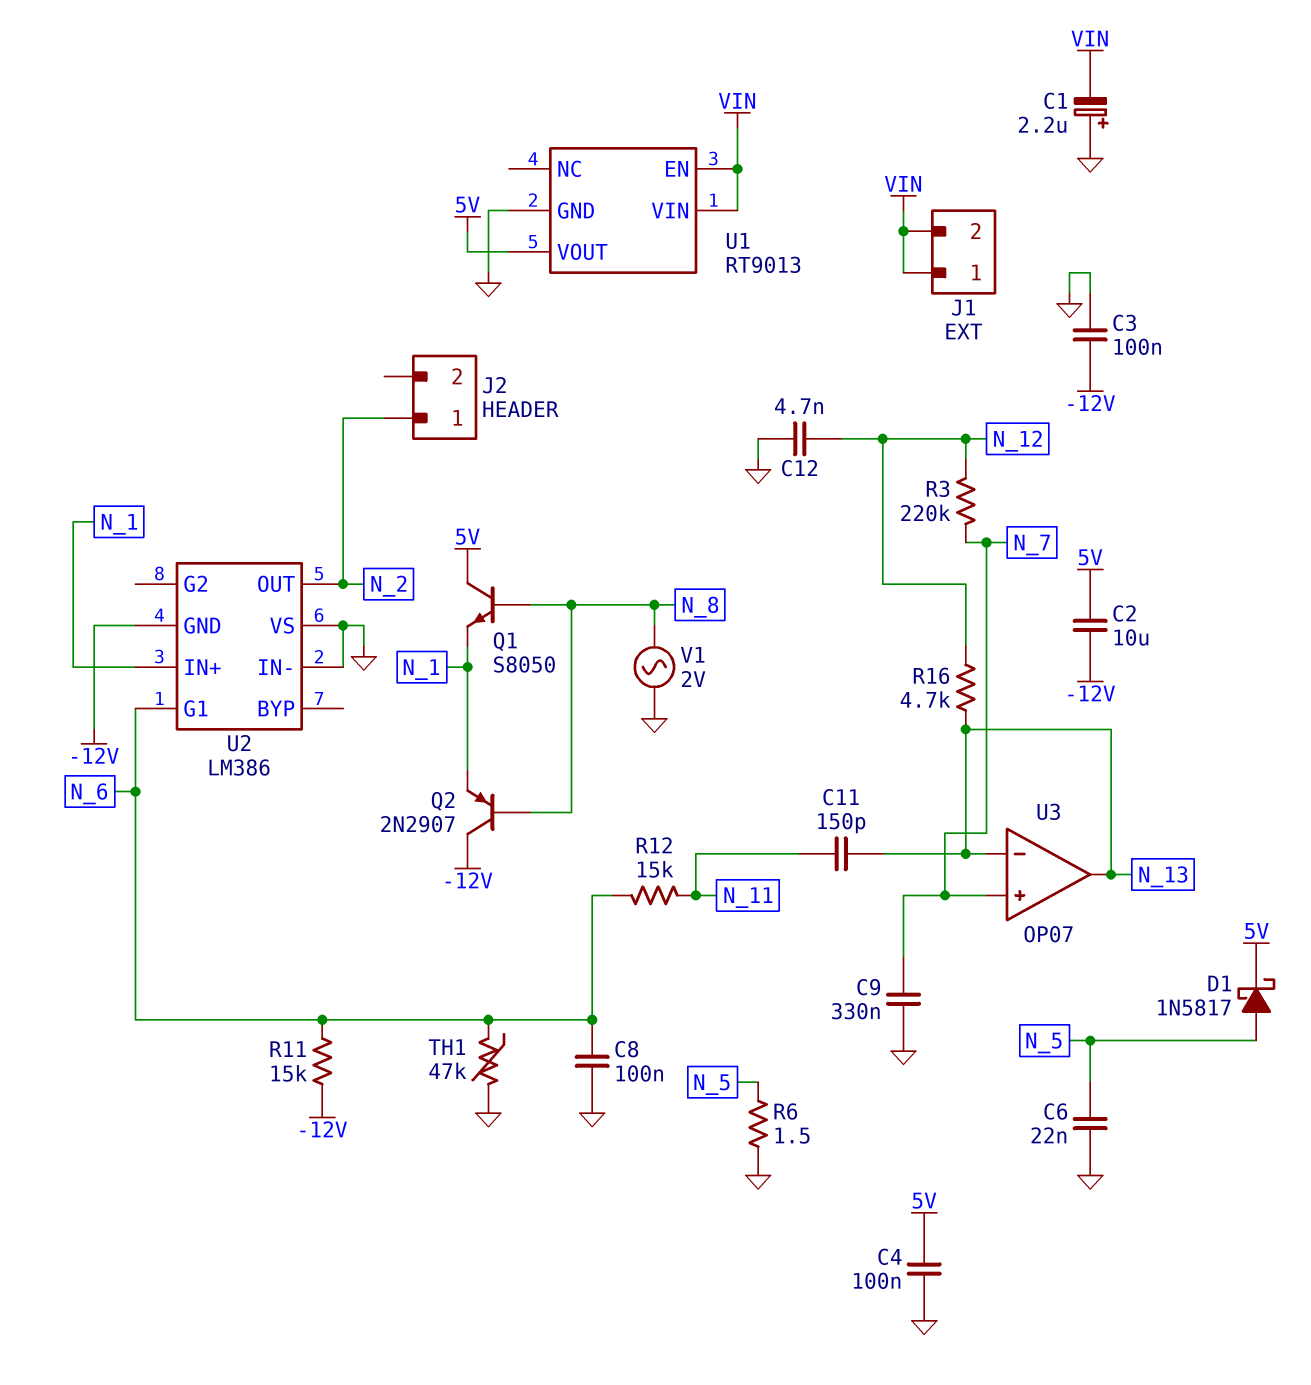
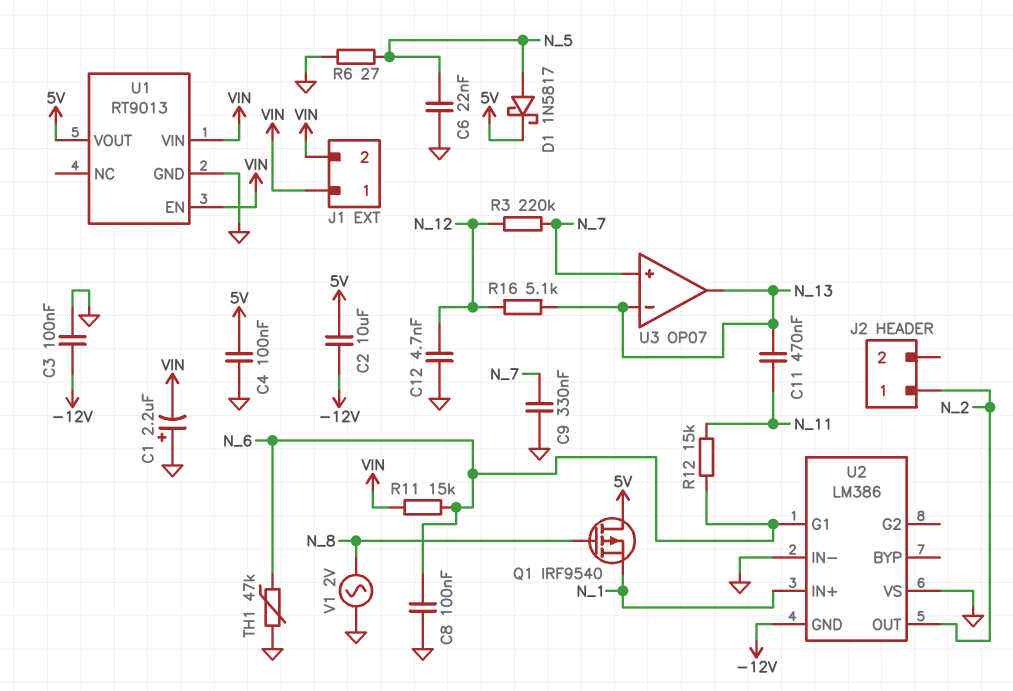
C11: 150pF (N_11, N_13) -> 470nF (N_11, N_13)
Q1: NPN S8050 (B N_8, C 5V, E N_1) -> PMOS IRF9540 (G N_8, D 5V, S N_1)
Q2: PNP 2N2907 (B N_8, C -12V, E N_1) -> none
R6: 1.5 (GND, N_5) -> 27 (GND, N_5)
R11: 15k (-12V, N_6) -> 15k (N_6, VIN)
R16: 4.7k (N_12, N_13) -> 5.1k (N_12, N_13)

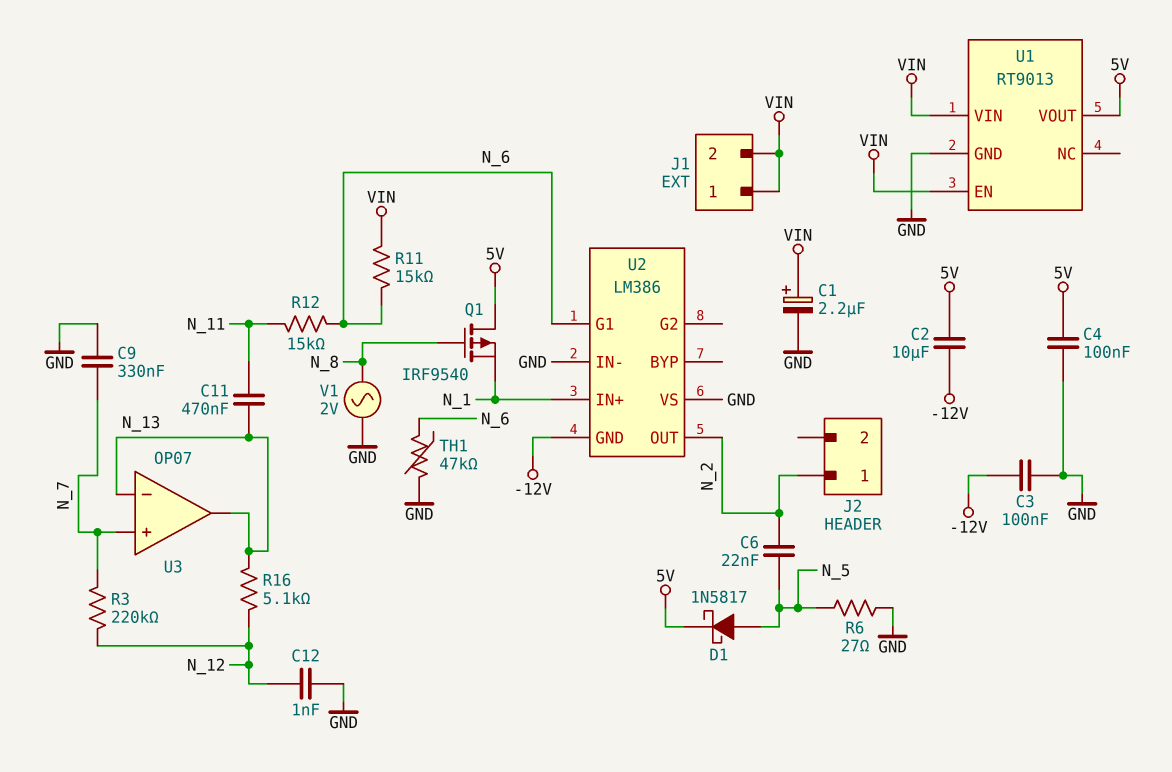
C1: 2.2uF (plus GND, minus VIN) -> 2.2uF (plus VIN, minus GND)
C6: 22nF (GND, N_5) -> 22nF (N_2, N_5)
C8: 100nF (GND, N_6) -> none
C12: 4.7nF (GND, N_12) -> 1nF (GND, N_12)

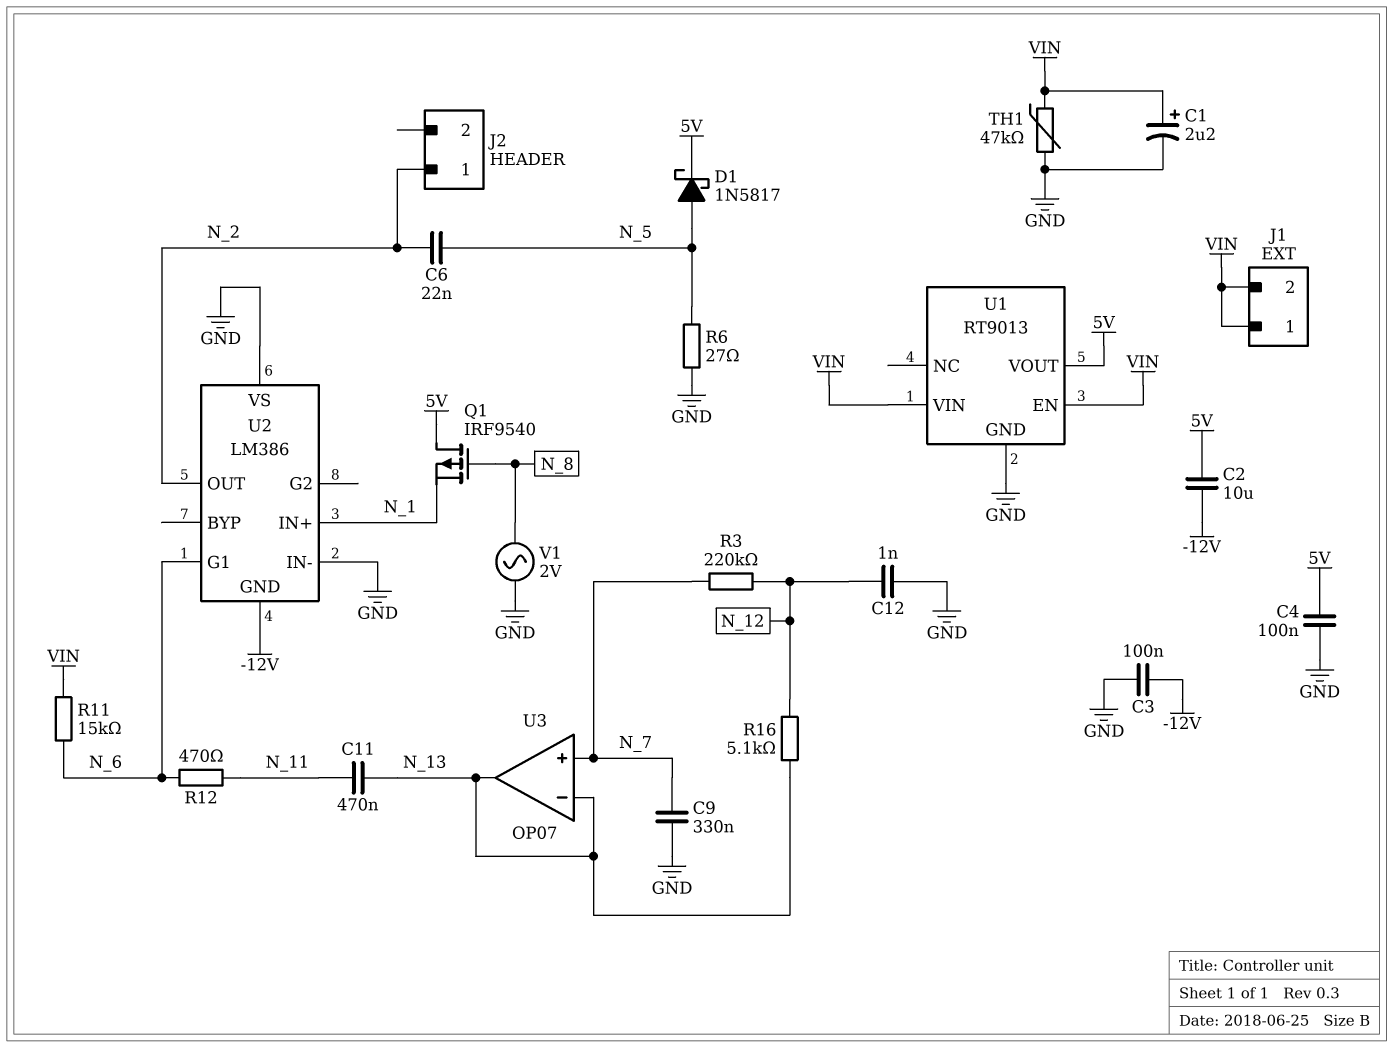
R12: 15k (N_6, N_11) -> 470 (N_6, N_11)
TH1: 47k (GND, N_6) -> 47k (GND, VIN)

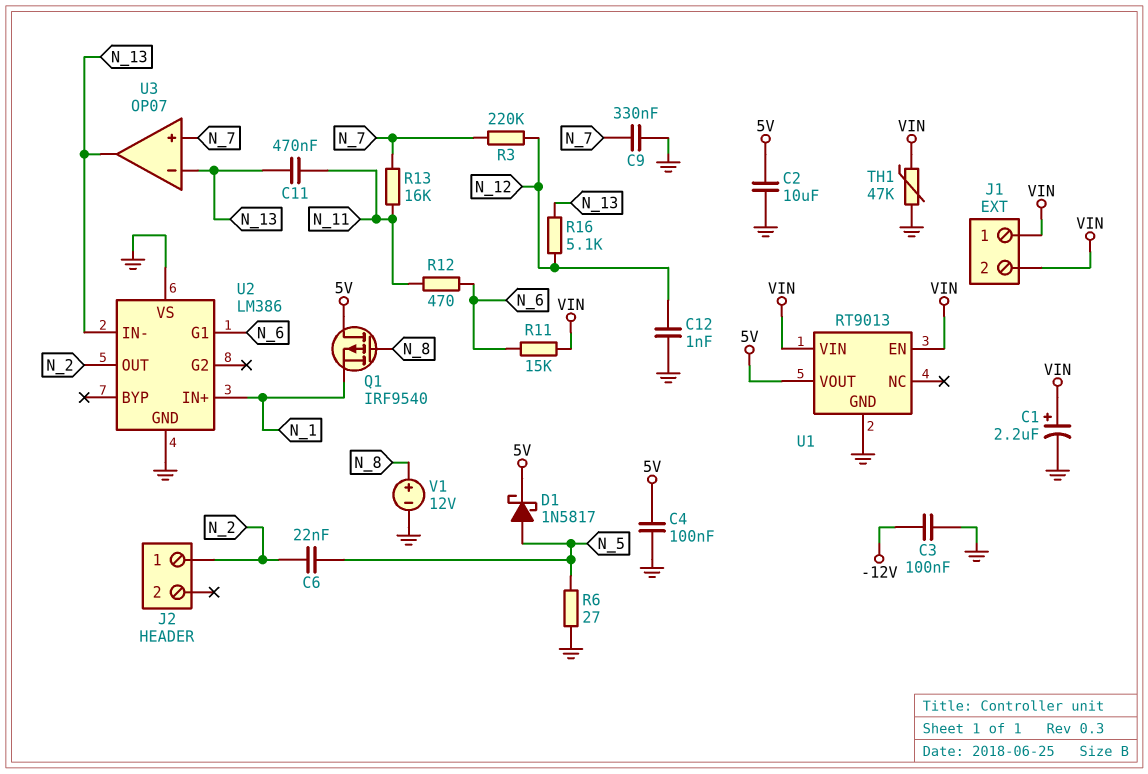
C2: 10uF (-12V, 5V) -> 10uF (5V, GND)
R13: none -> 16k (N_7, N_11)
U2 pin GND: -12V -> GND
U2 pin IN-: GND -> N_13
V1: AC 2V (GND, N_8) -> 12V (plus N_8, minus GND)

